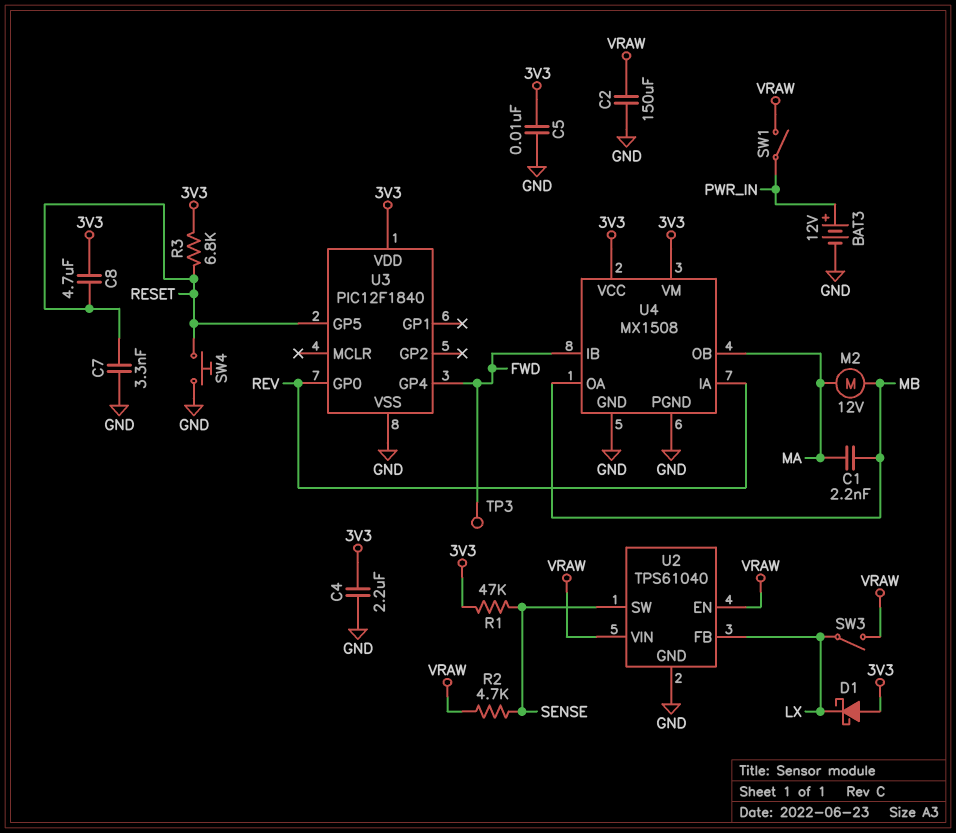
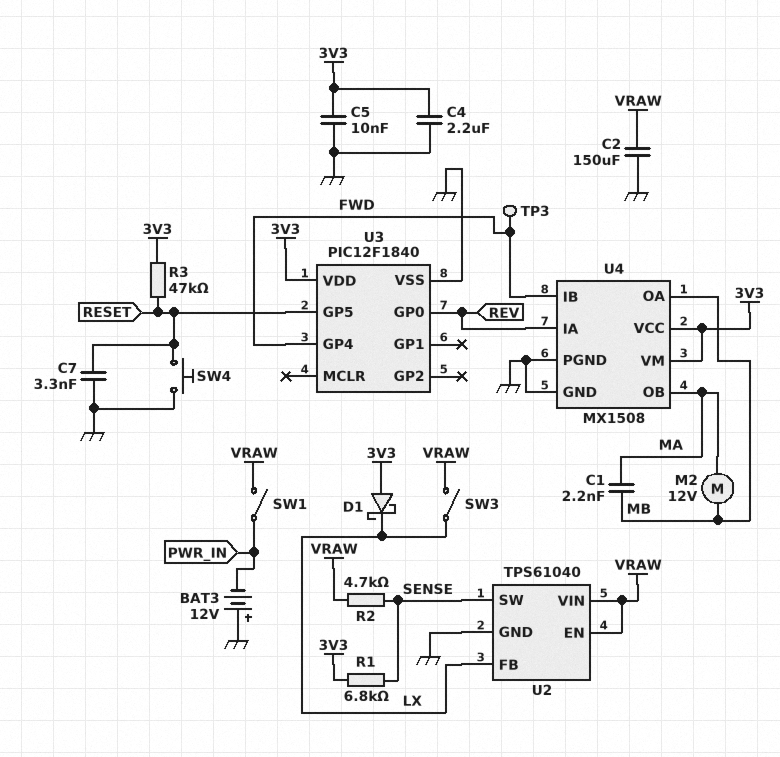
BAT3: 12V (plus PWR_IN, minus GND) -> 12V (plus GND, minus PWR_IN)
C8: 4.7uF (3V3, RESET) -> none
R1: 47k (3V3, SENSE) -> 6.8k (3V3, SENSE)
R3: 6.8k (3V3, RESET) -> 47k (3V3, RESET)

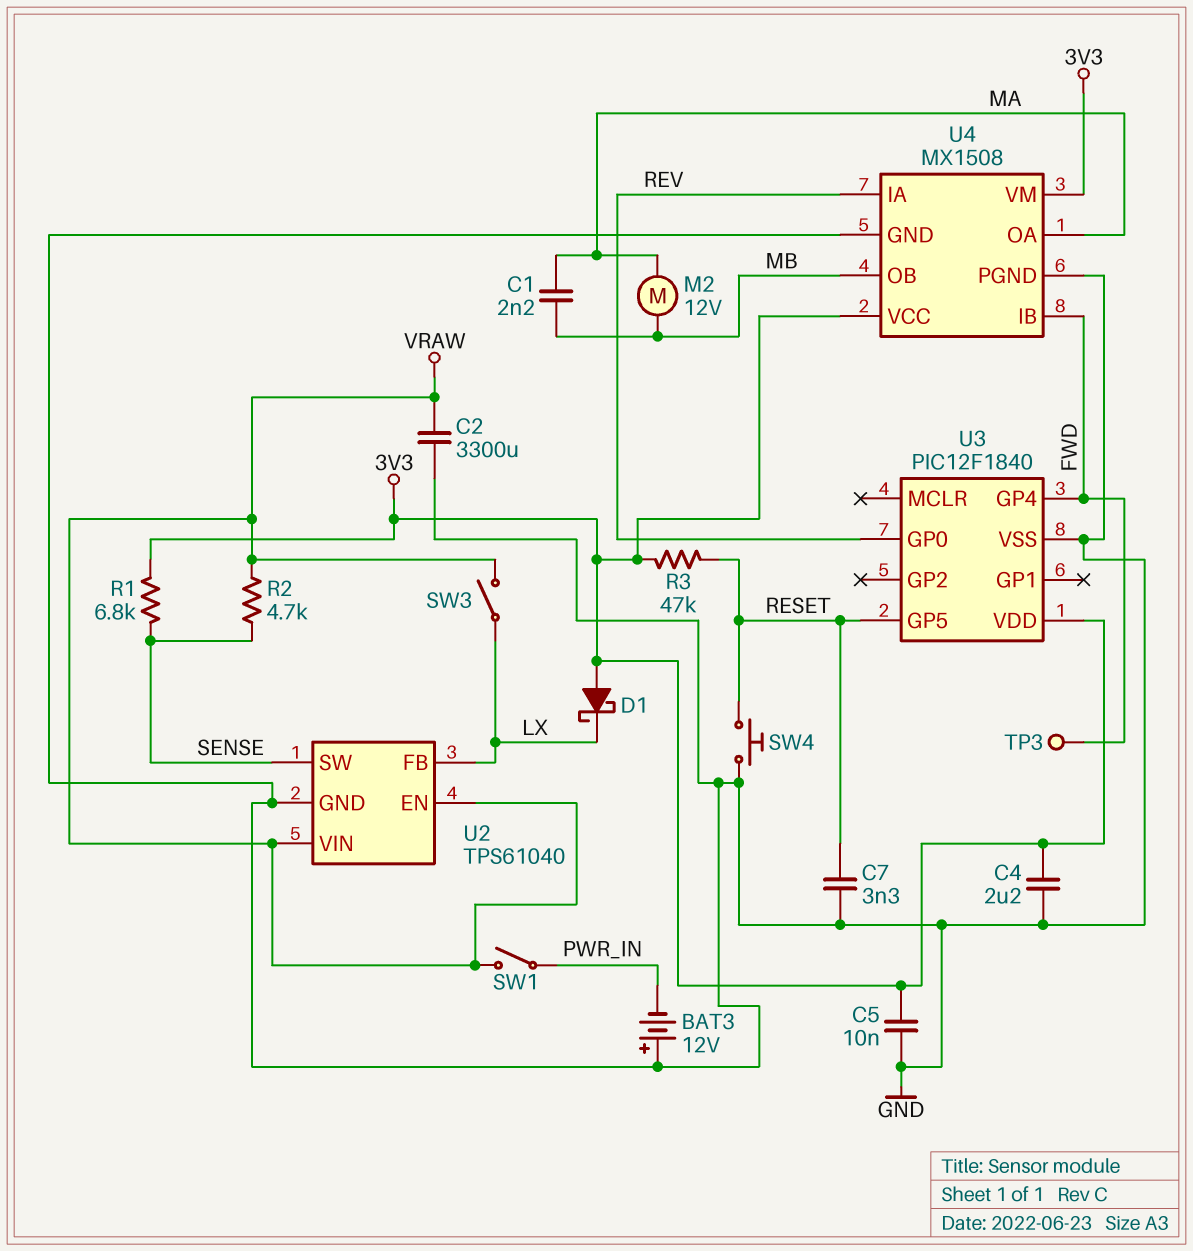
C2: 150uF (GND, VRAW) -> 3300uF (GND, VRAW)
U4 pin OA: MB -> MA
U4 pin OB: MA -> MB

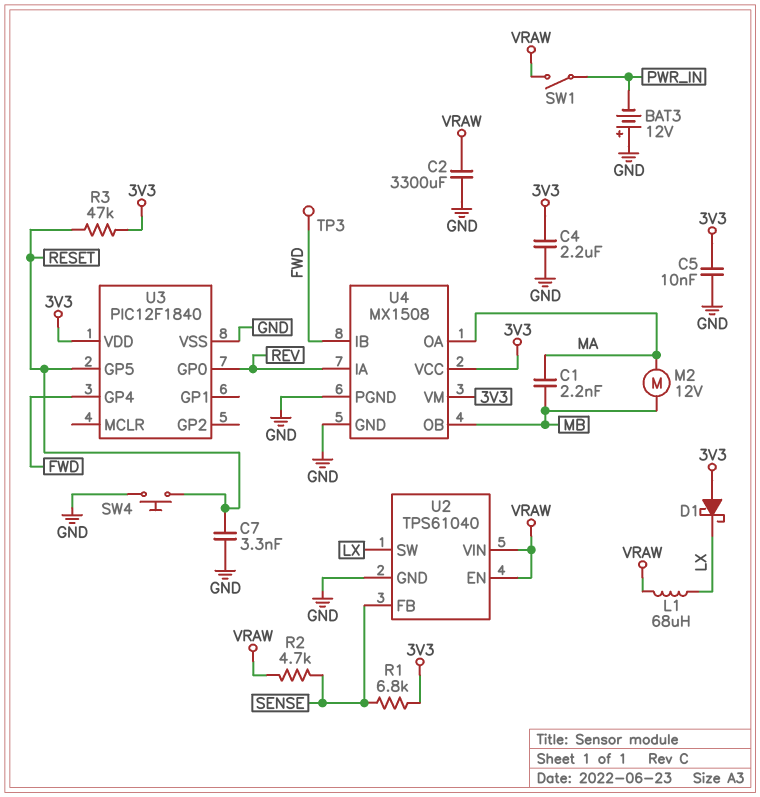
L1: none -> 68uH (LX, VRAW)
SW3: switch (LX, VRAW) -> none
U2 pin FB: LX -> SENSE
U2 pin SW: SENSE -> LX

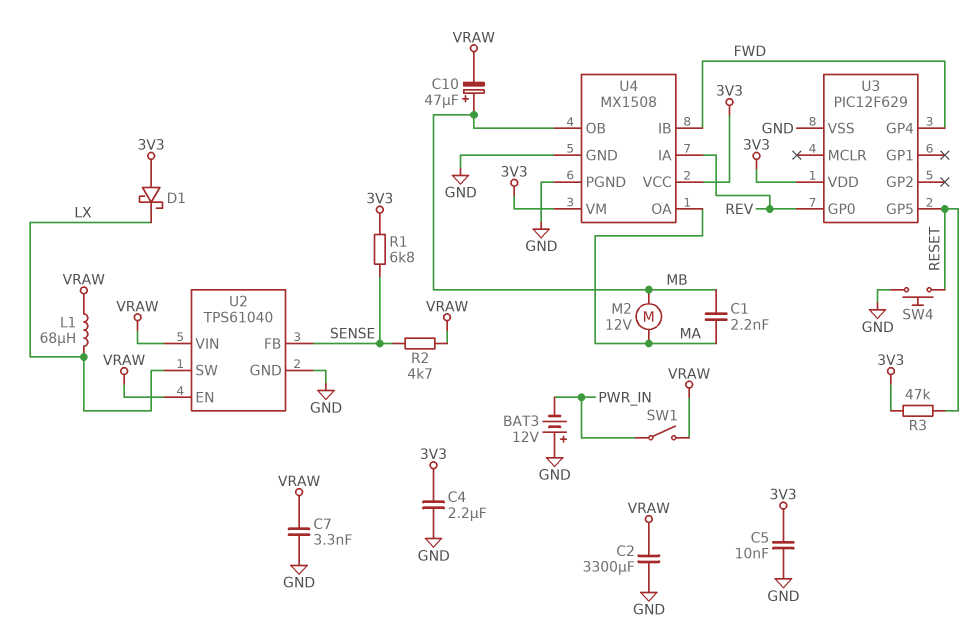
C7: 3.3nF (GND, RESET) -> 3.3nF (GND, VRAW)
C10: none -> 47uF (plus MB, minus VRAW)
TP3: test point (FWD) -> none
U3: PIC12F1840 -> PIC12F629

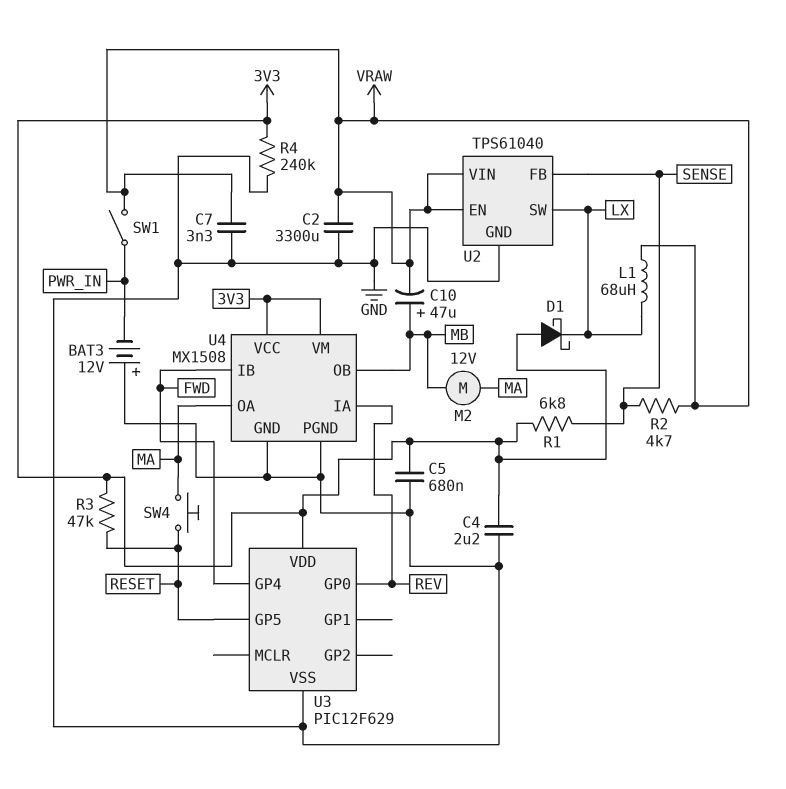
C1: 2.2nF (MA, MB) -> none
C5: 10nF (3V3, GND) -> 680nF (3V3, GND)
R4: none -> 240k (3V3, GND)
SW4: button (GND, RESET) -> button (MA, RESET)

